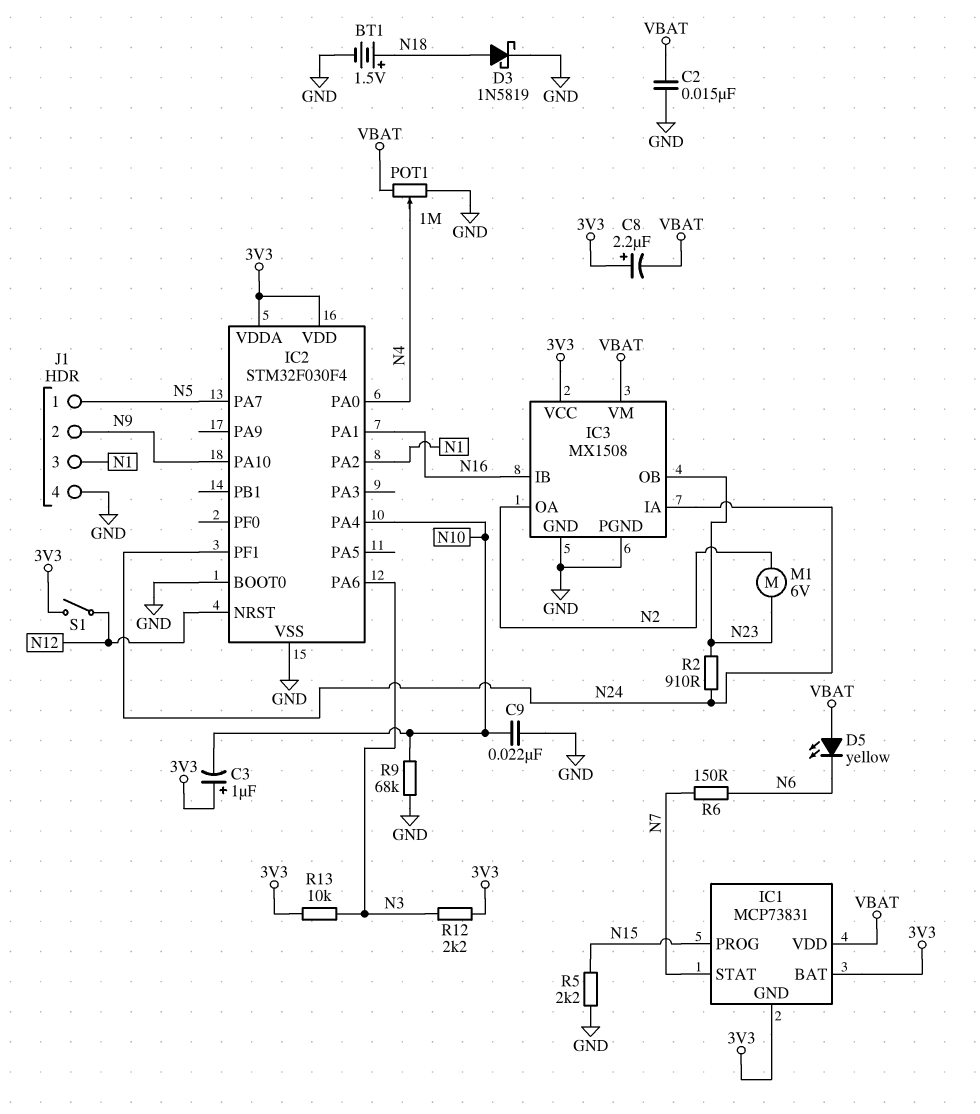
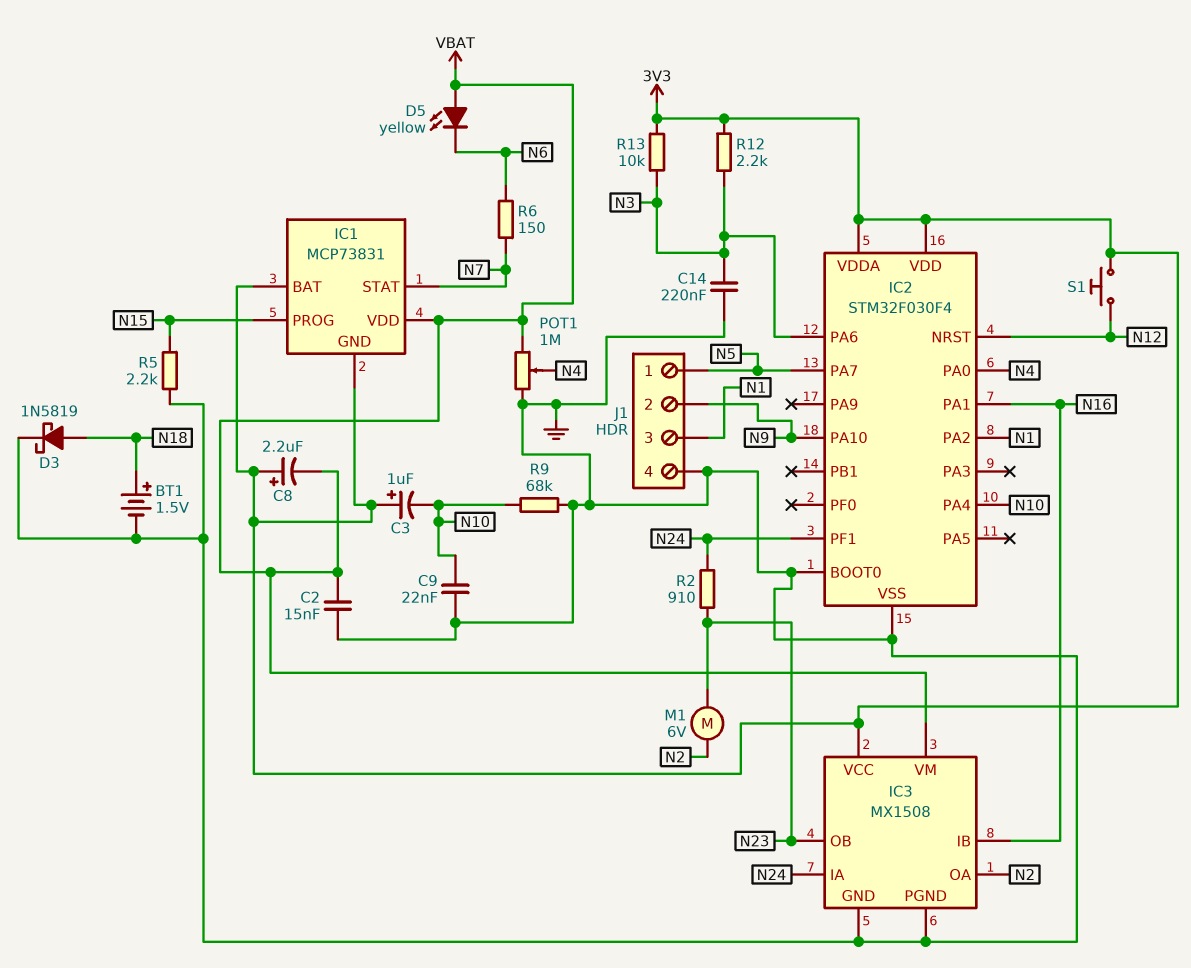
C14: none -> 220nF (GND, N3)
S1: switch (3V3, N12) -> button (3V3, N12)

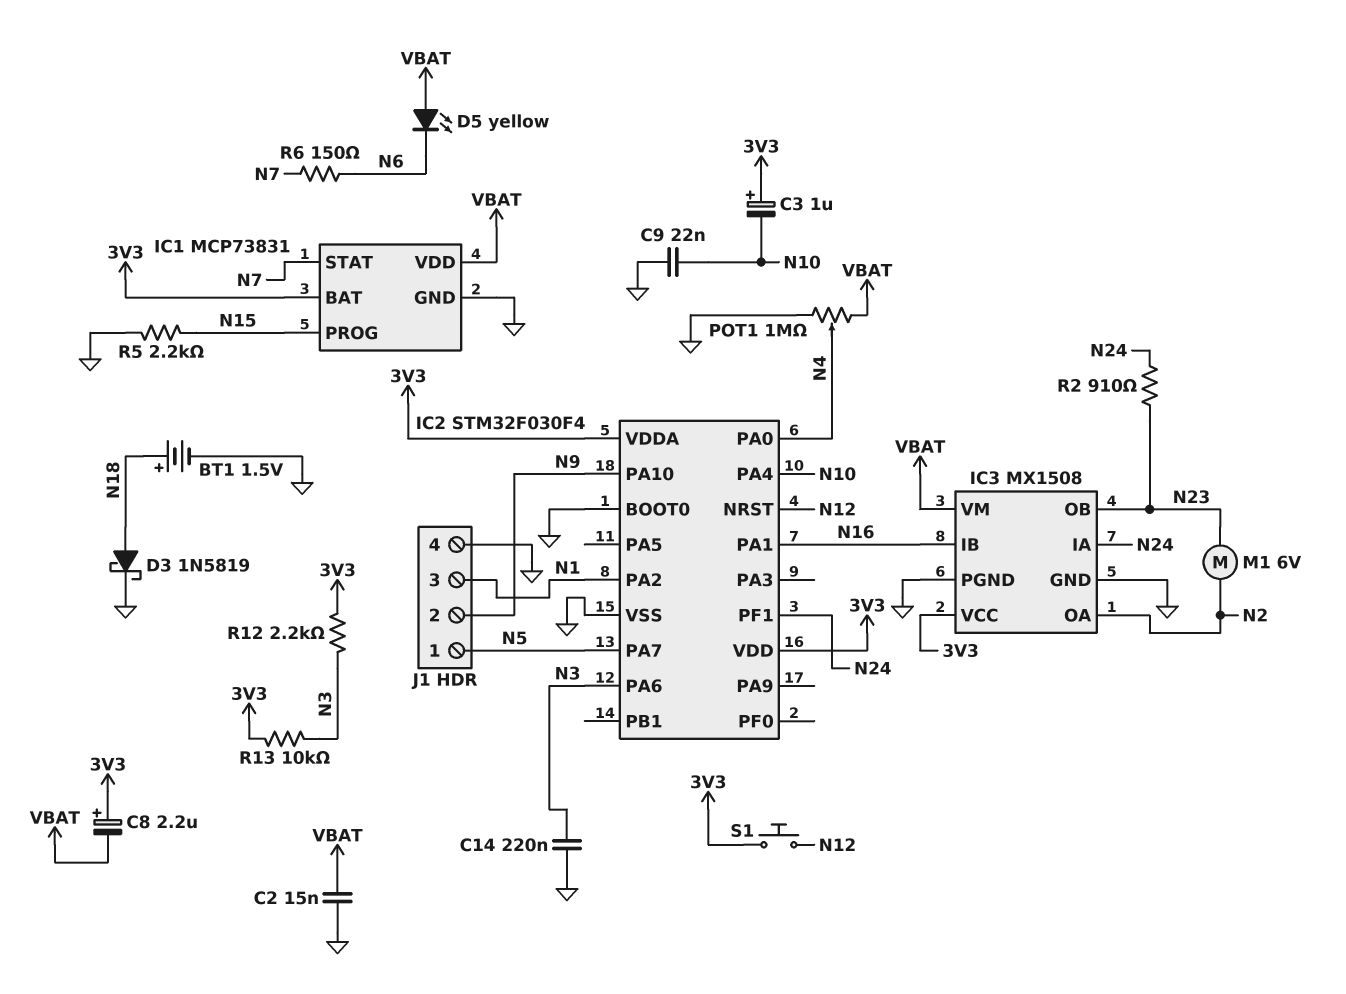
IC1 pin GND: 3V3 -> GND
R9: 68k (GND, N10) -> none

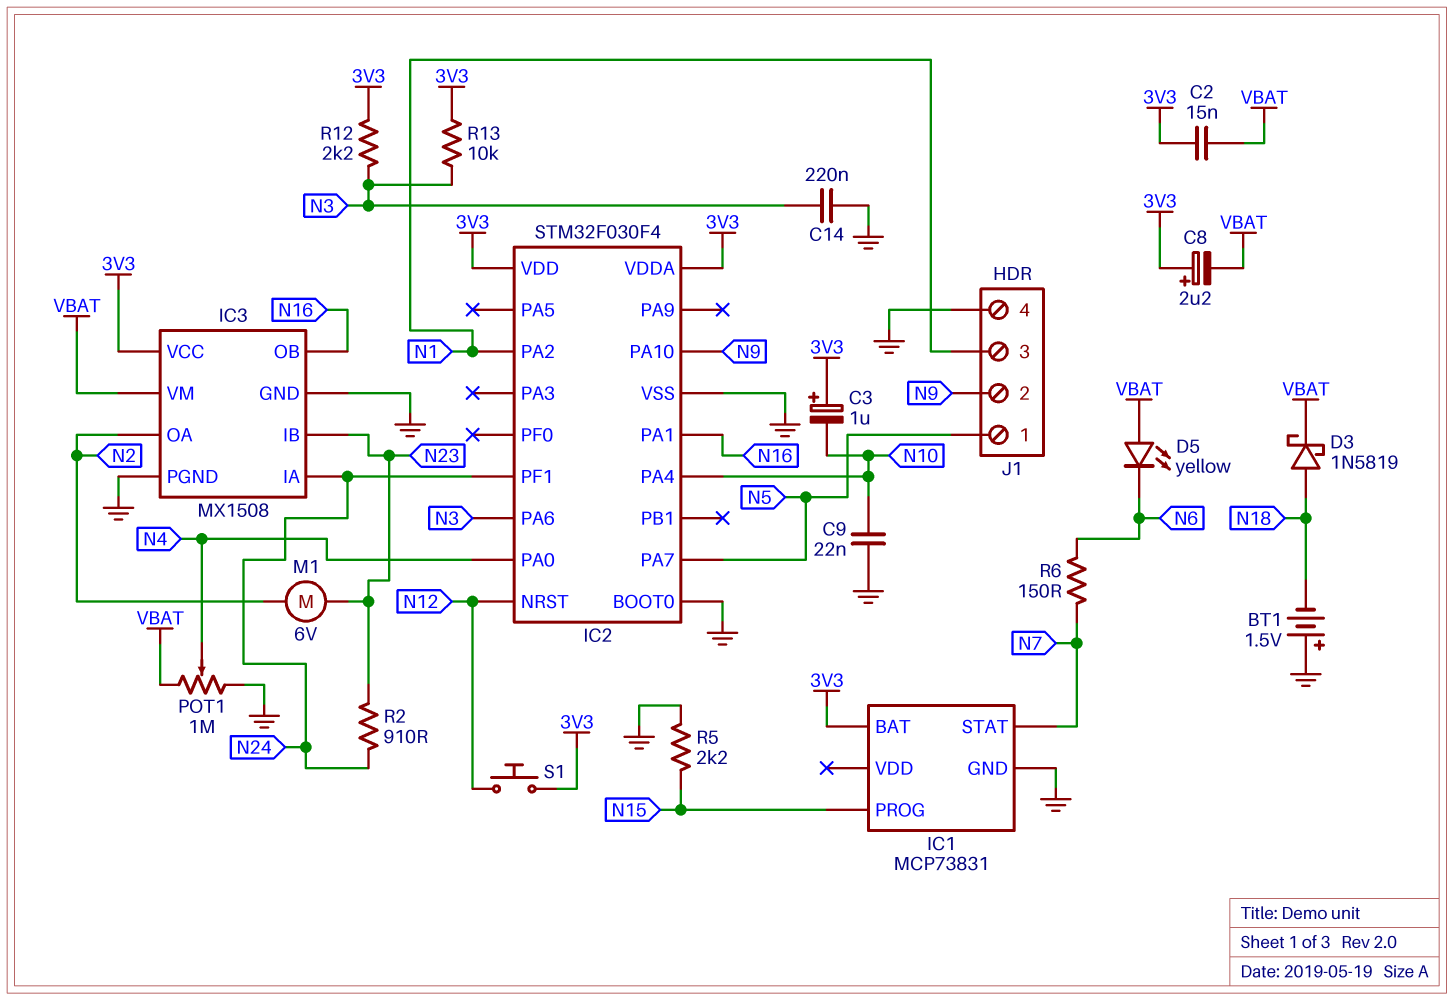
BT1: 1.5V (plus N18, minus GND) -> 1.5V (plus GND, minus N18)
C2: 15nF (GND, VBAT) -> 15nF (3V3, VBAT)
D3: schottky 1N5819 (A N18, K GND) -> schottky 1N5819 (A N18, K VBAT)
IC1 pin VDD: VBAT -> none
IC3 pin IB: N16 -> N23
IC3 pin OB: N23 -> N16

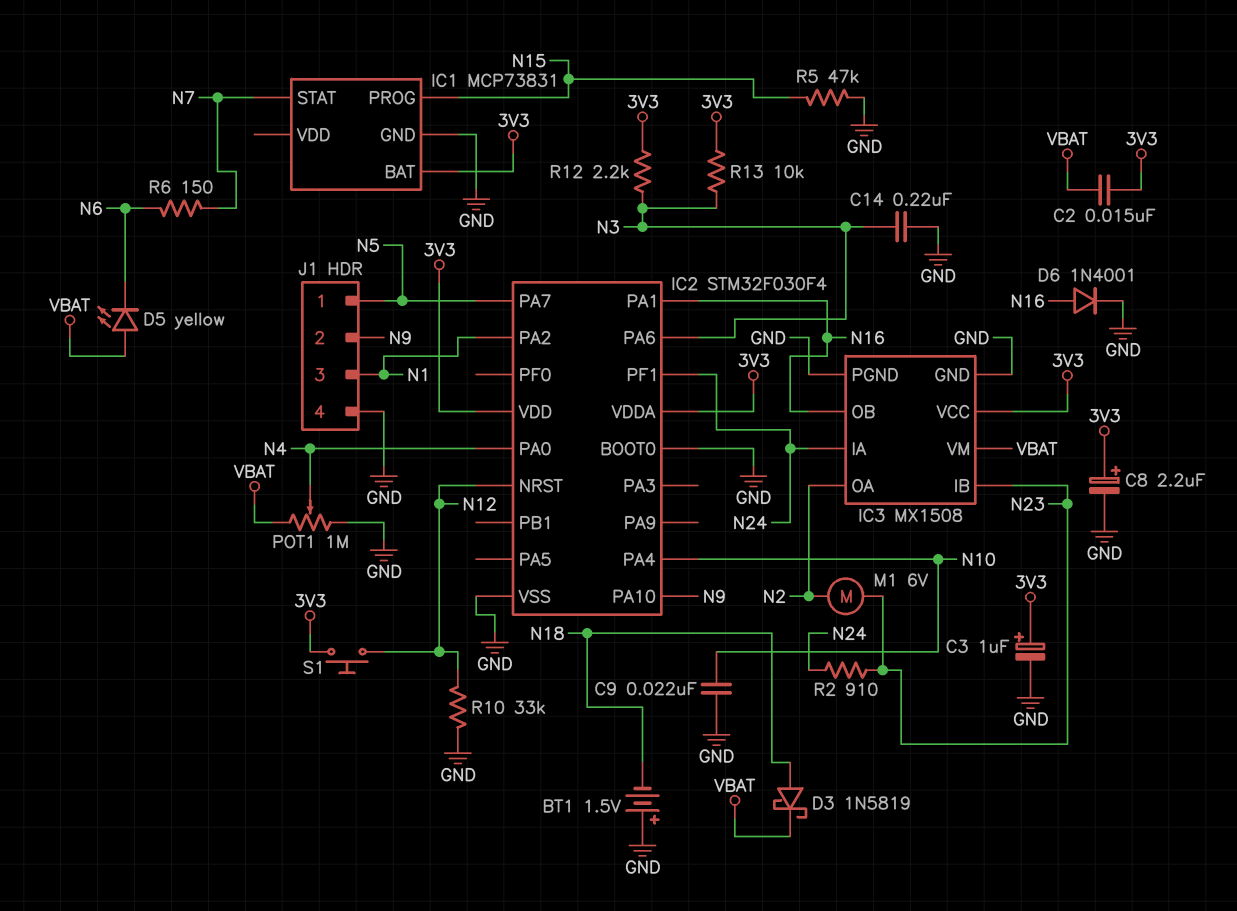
C3: 1uF (plus 3V3, minus N10) -> 1uF (plus 3V3, minus GND)
C8: 2.2uF (plus 3V3, minus VBAT) -> 2.2uF (plus 3V3, minus GND)
D6: none -> diode 1N4001 (A N16, K GND)
R5: 2.2k (GND, N15) -> 47k (GND, N15)
R10: none -> 33k (GND, N12)

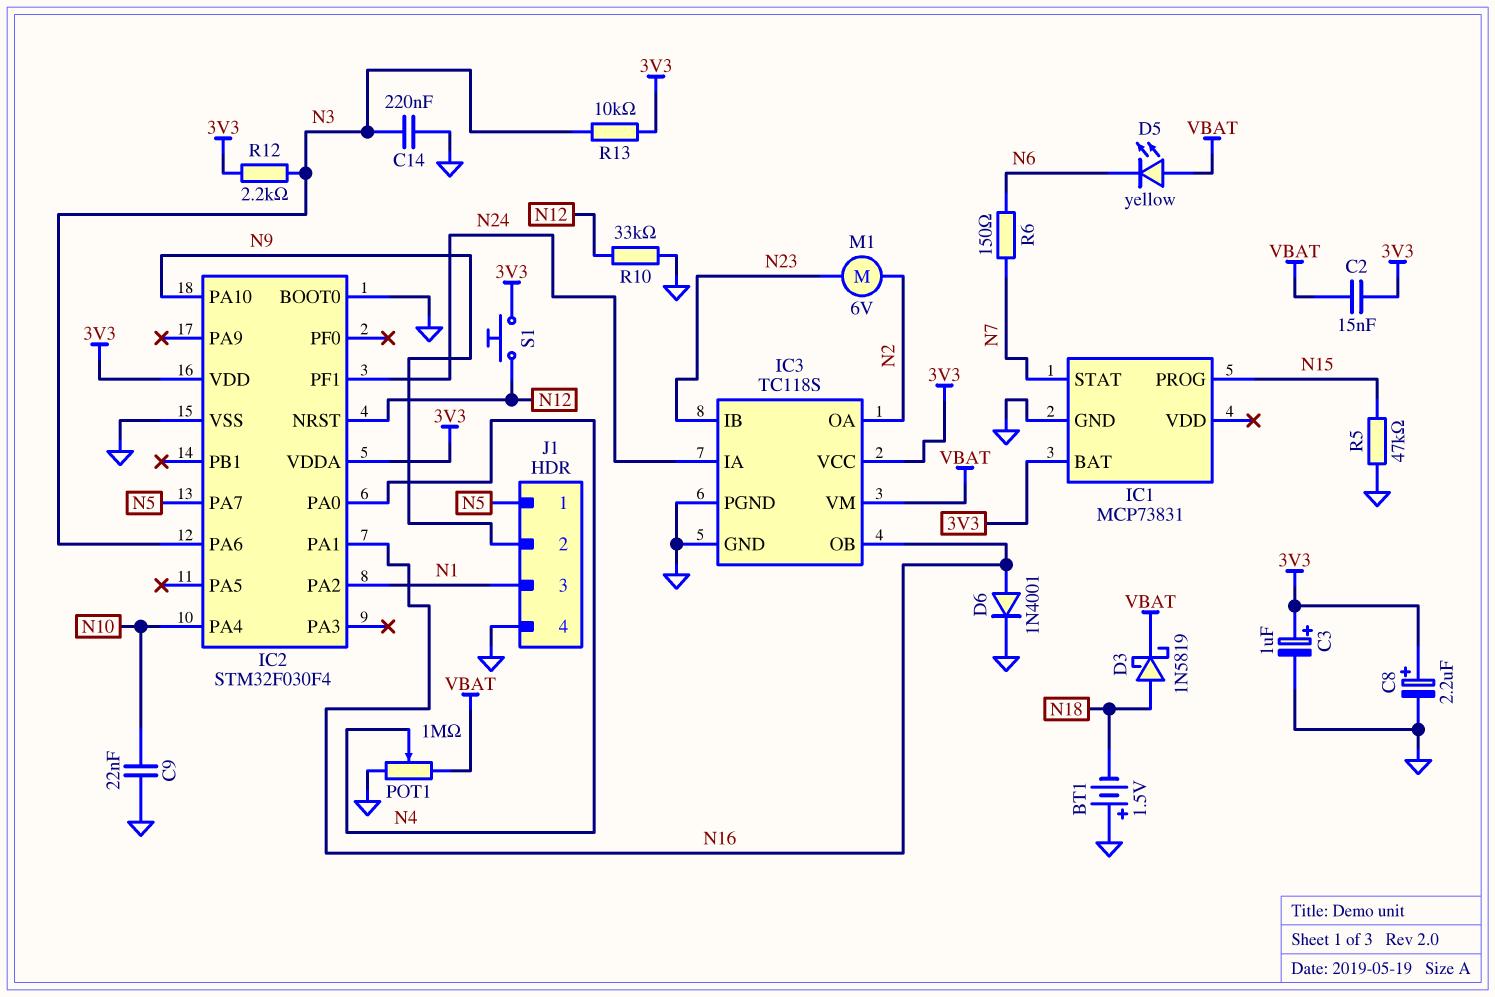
IC3: MX1508 -> TC118S
R2: 910 (N23, N24) -> none

